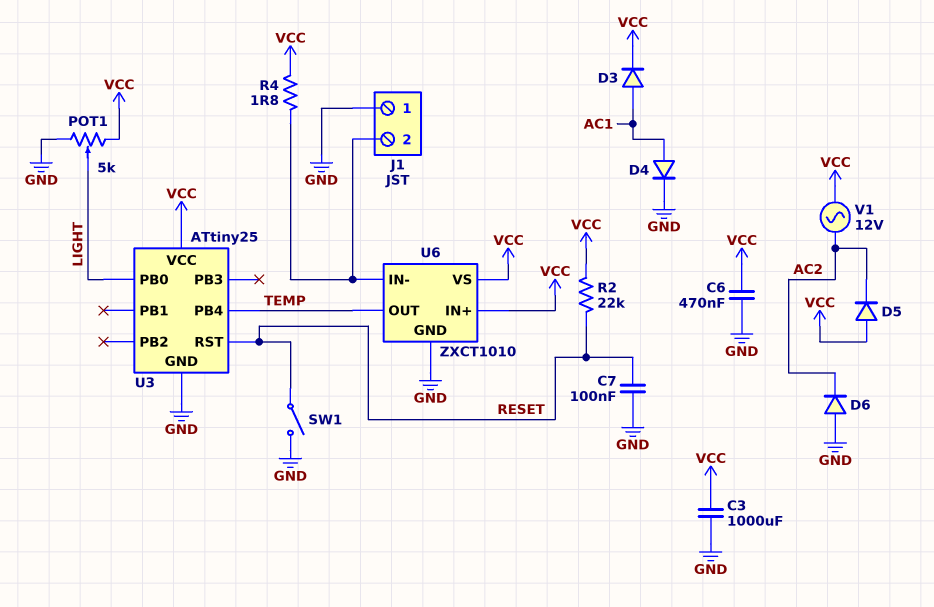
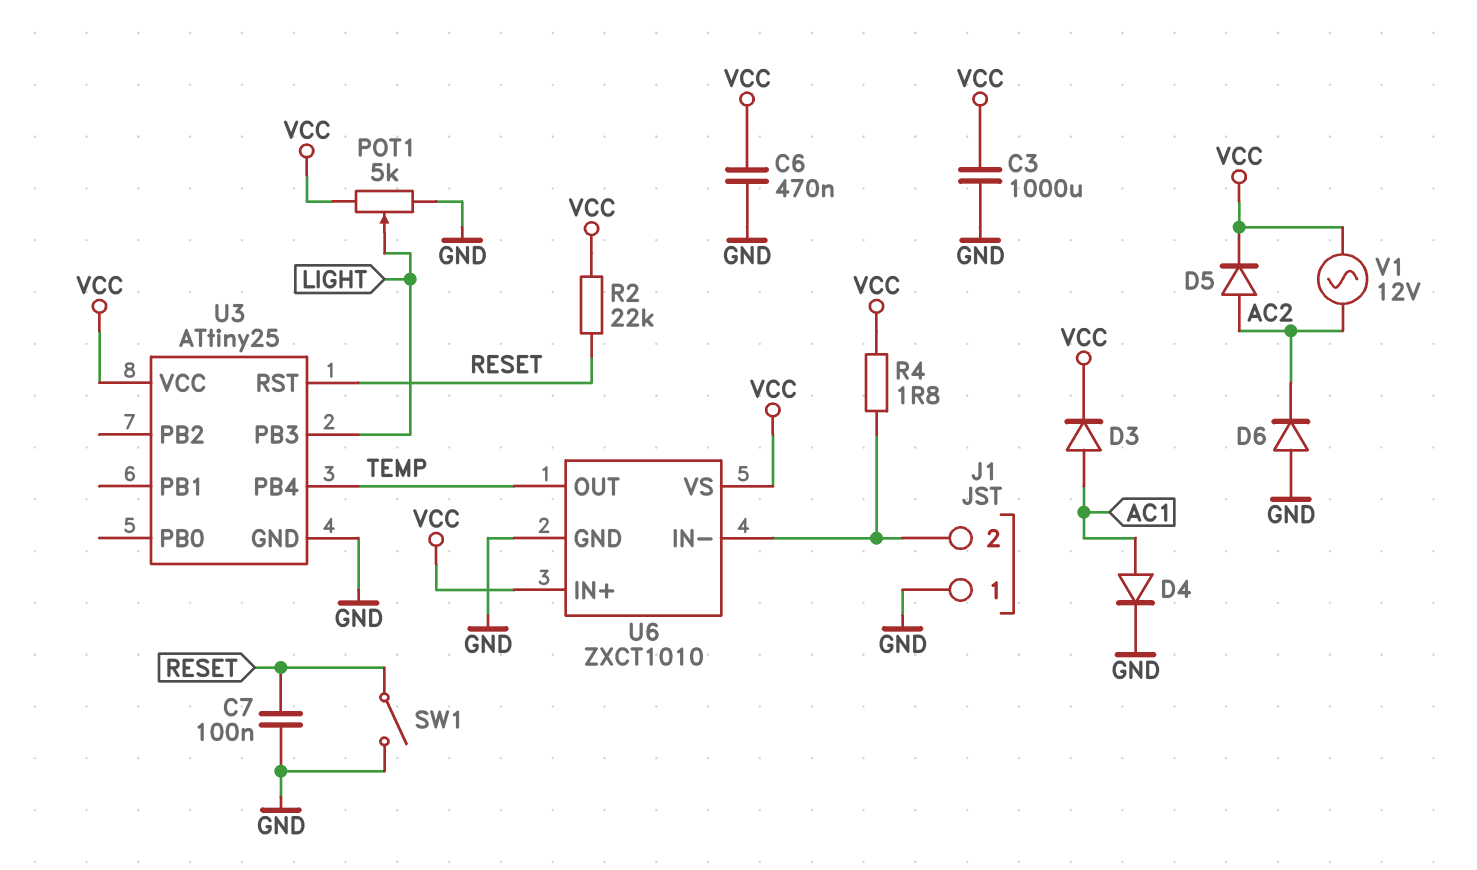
D5: diode (A VCC, K AC2) -> diode (A AC2, K VCC)
U3 pin PB0: LIGHT -> none
U3 pin PB3: none -> LIGHT

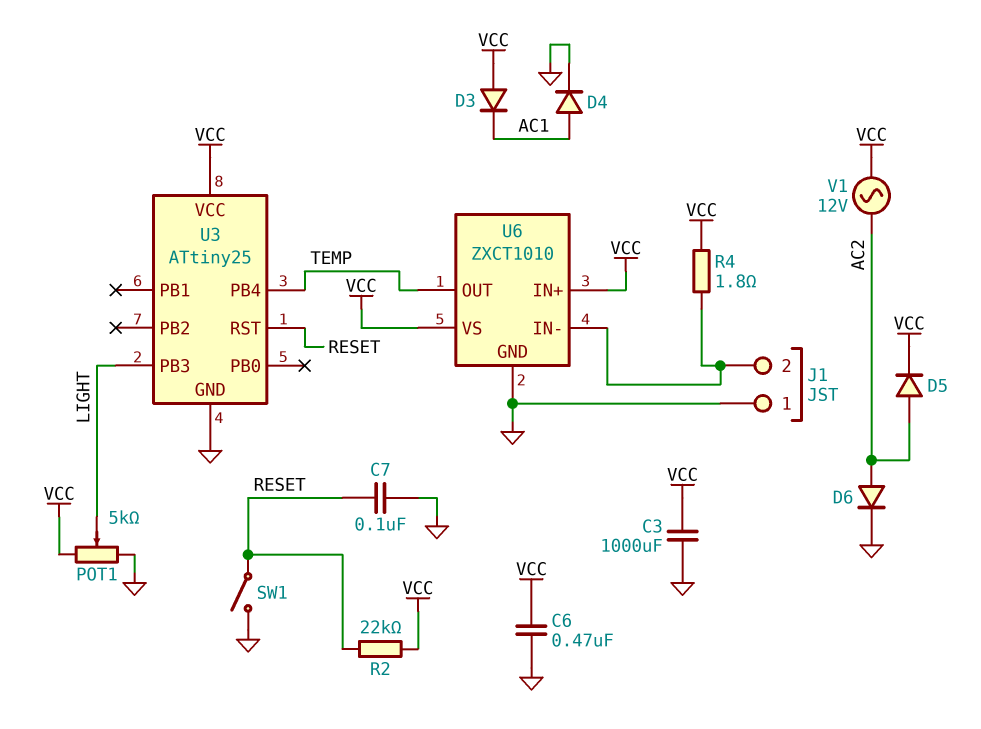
D3: diode (A AC1, K VCC) -> diode (A VCC, K AC1)
D6: diode (A GND, K AC2) -> diode (A AC2, K GND)

